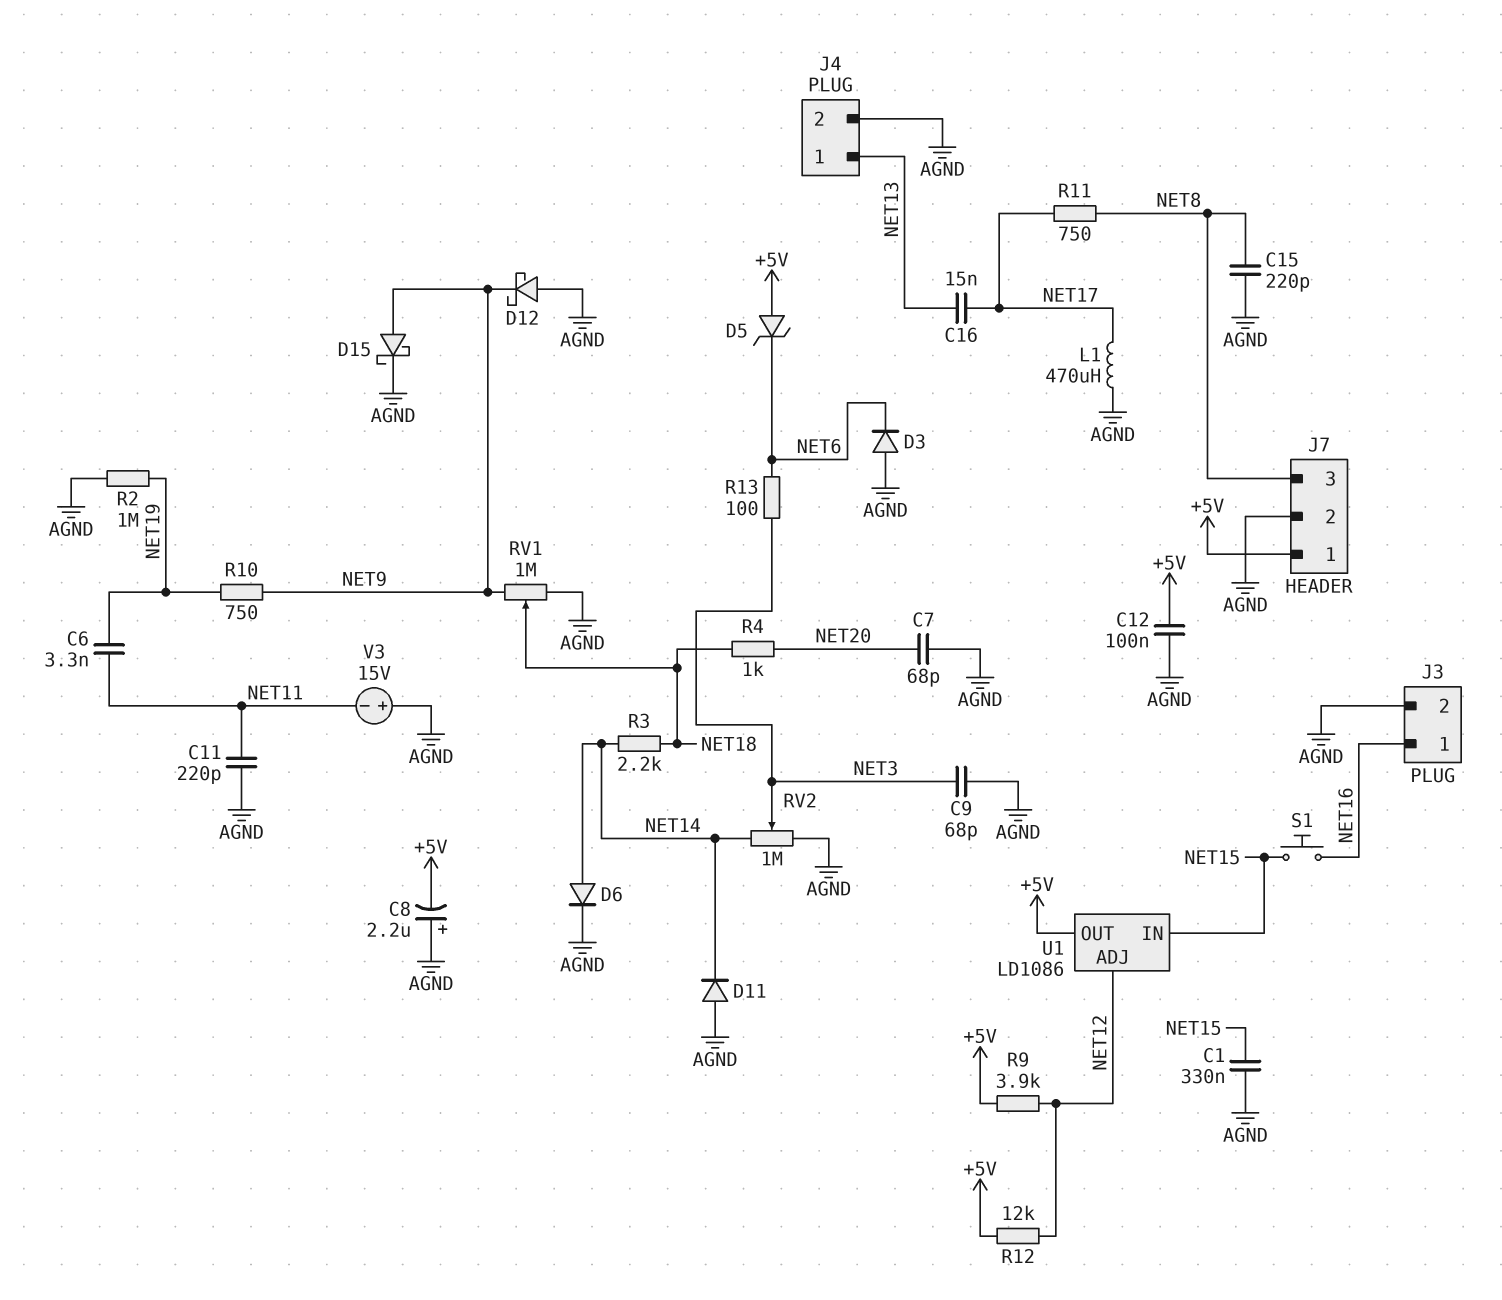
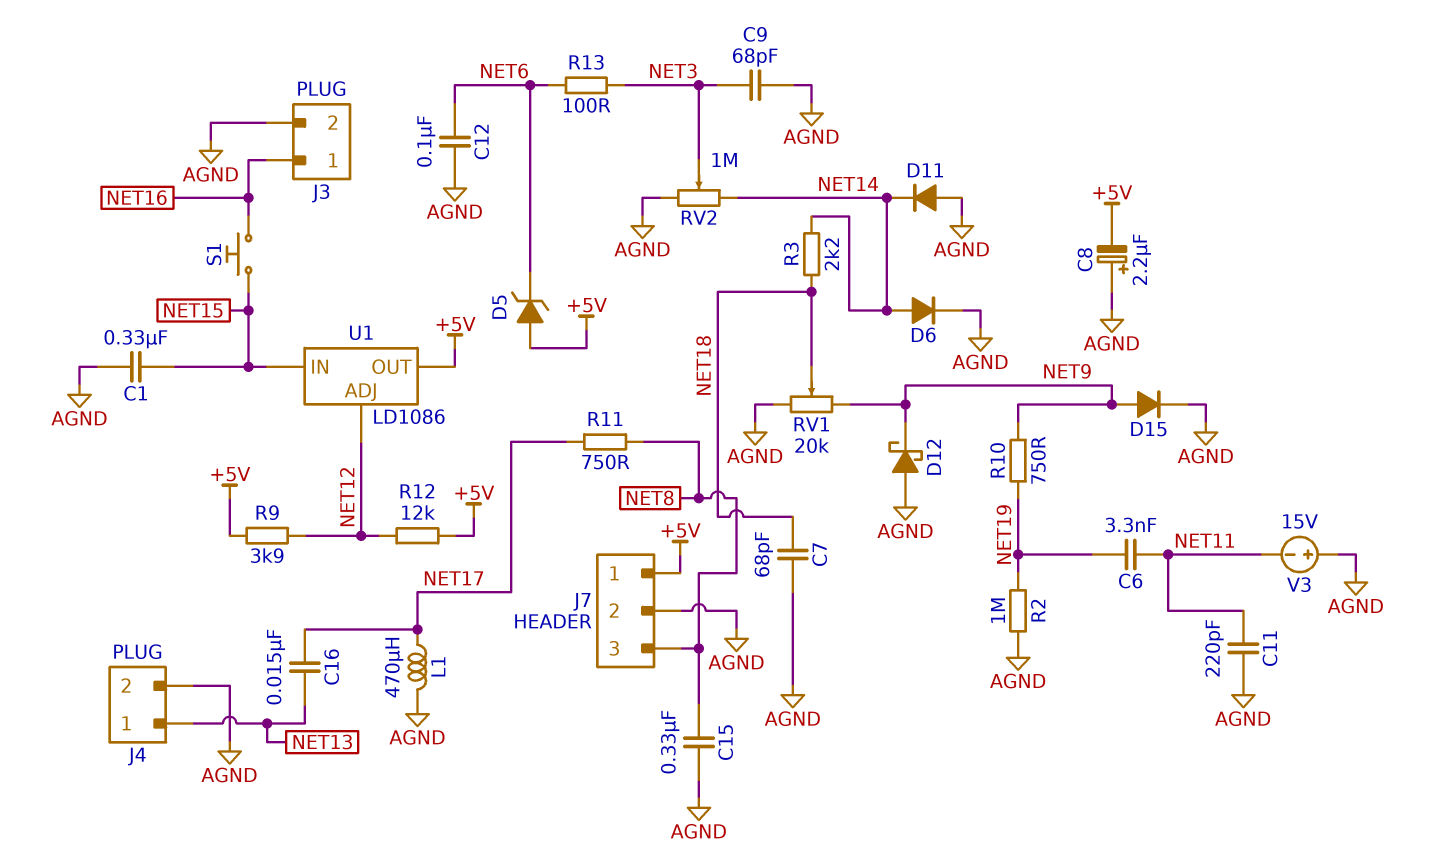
C7: 68pF (AGND, NET20) -> 68pF (AGND, NET18)
C12: 100nF (+5V, AGND) -> 100nF (AGND, NET6)
C15: 220pF (AGND, NET8) -> 330nF (AGND, NET8)
D3: diode (A AGND, K NET6) -> none
D15: schottky (A NET9, K AGND) -> diode (A NET9, K AGND)
R4: 1k (NET18, NET20) -> none
RV1: 1M (AGND, NET9, wiper NET18) -> 20k (AGND, NET9, wiper NET18)

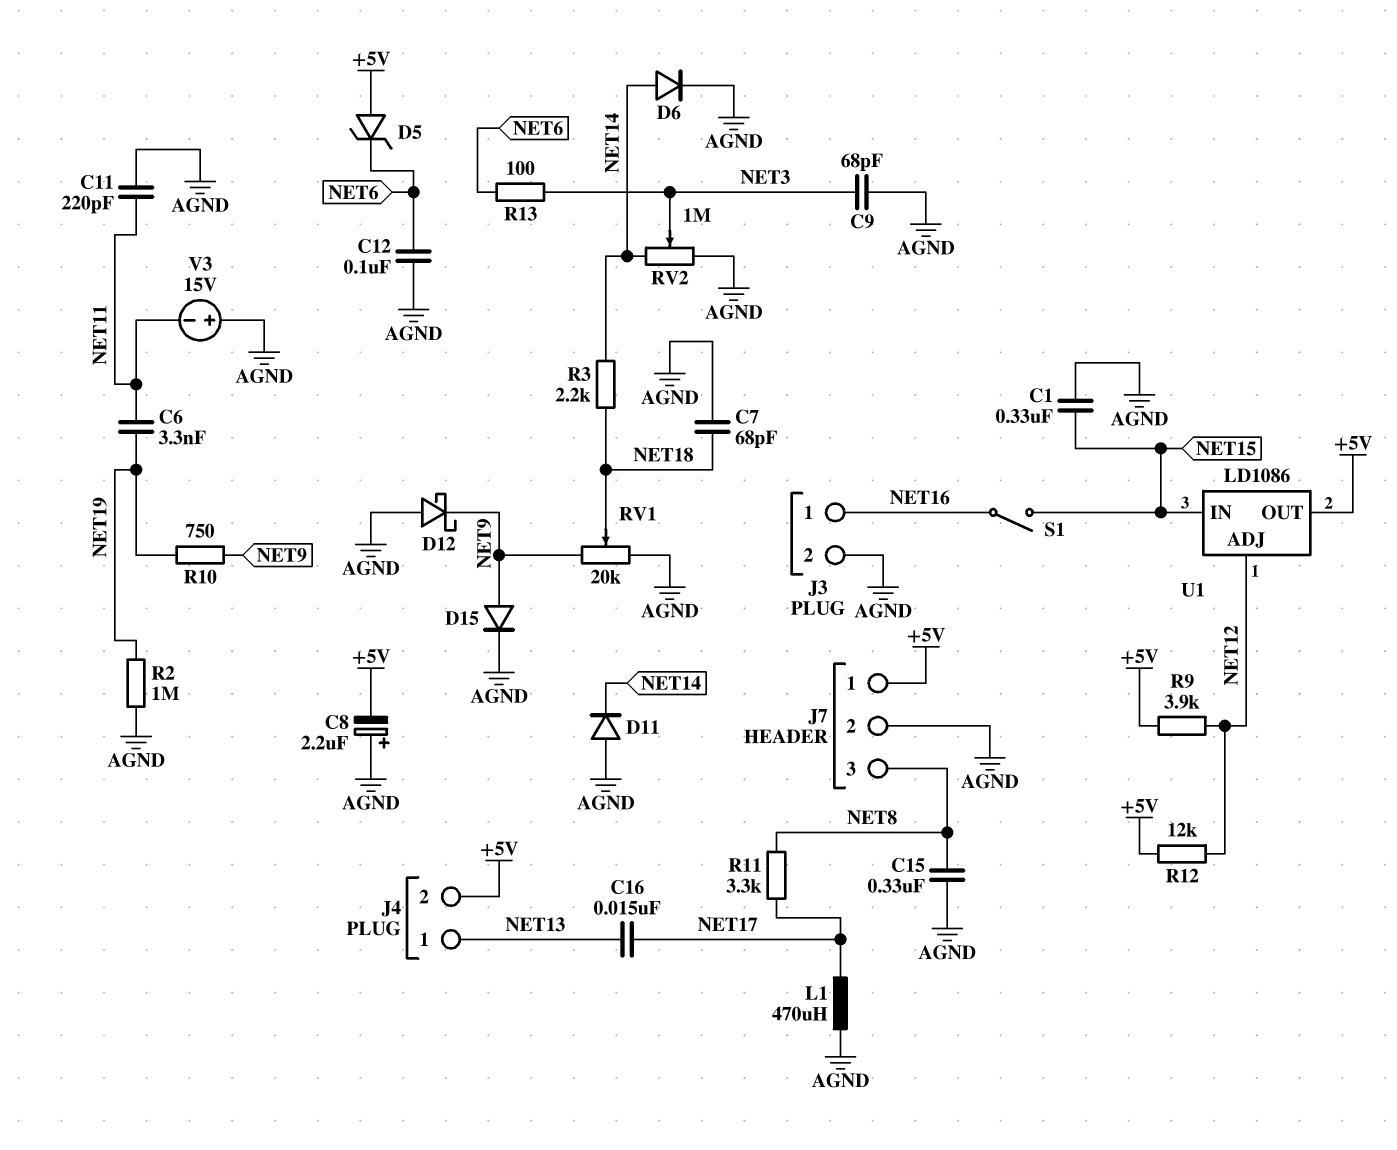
J4 pin 2: AGND -> +5V
R11: 750 (NET8, NET17) -> 3.3k (NET8, NET17)
S1: button (NET15, NET16) -> switch (NET15, NET16)

